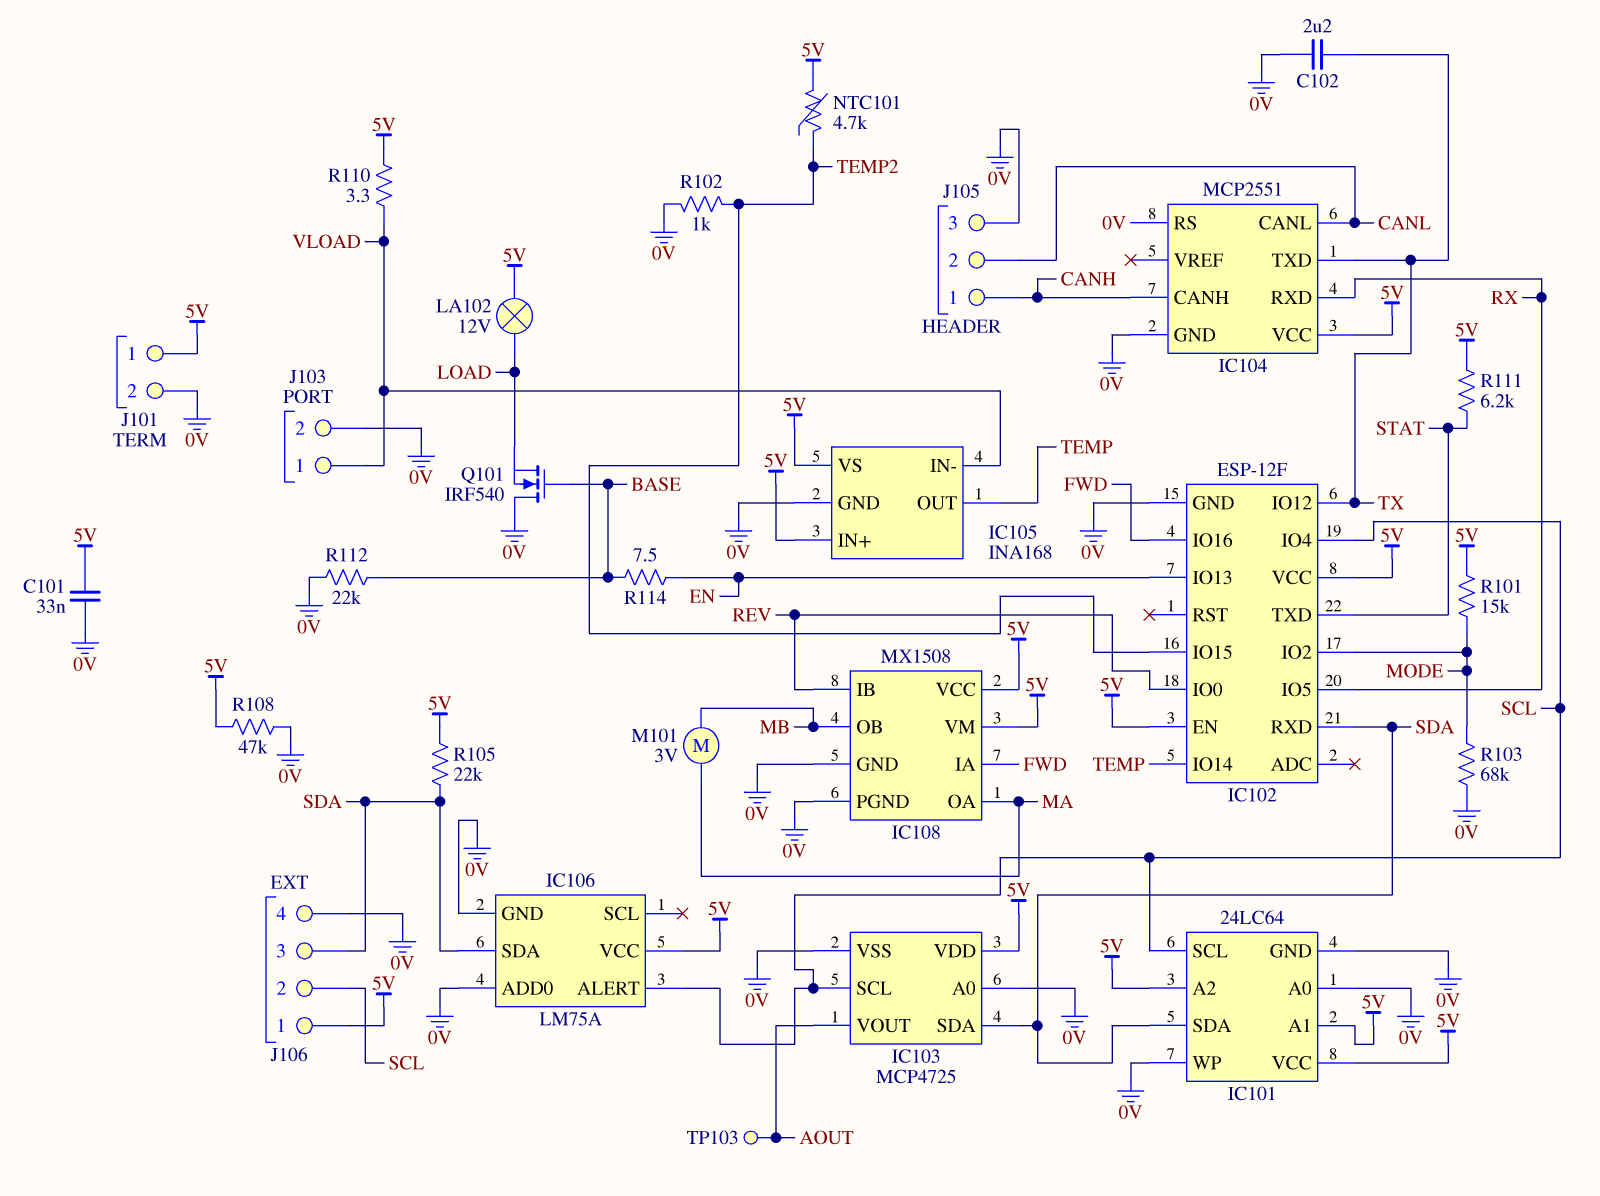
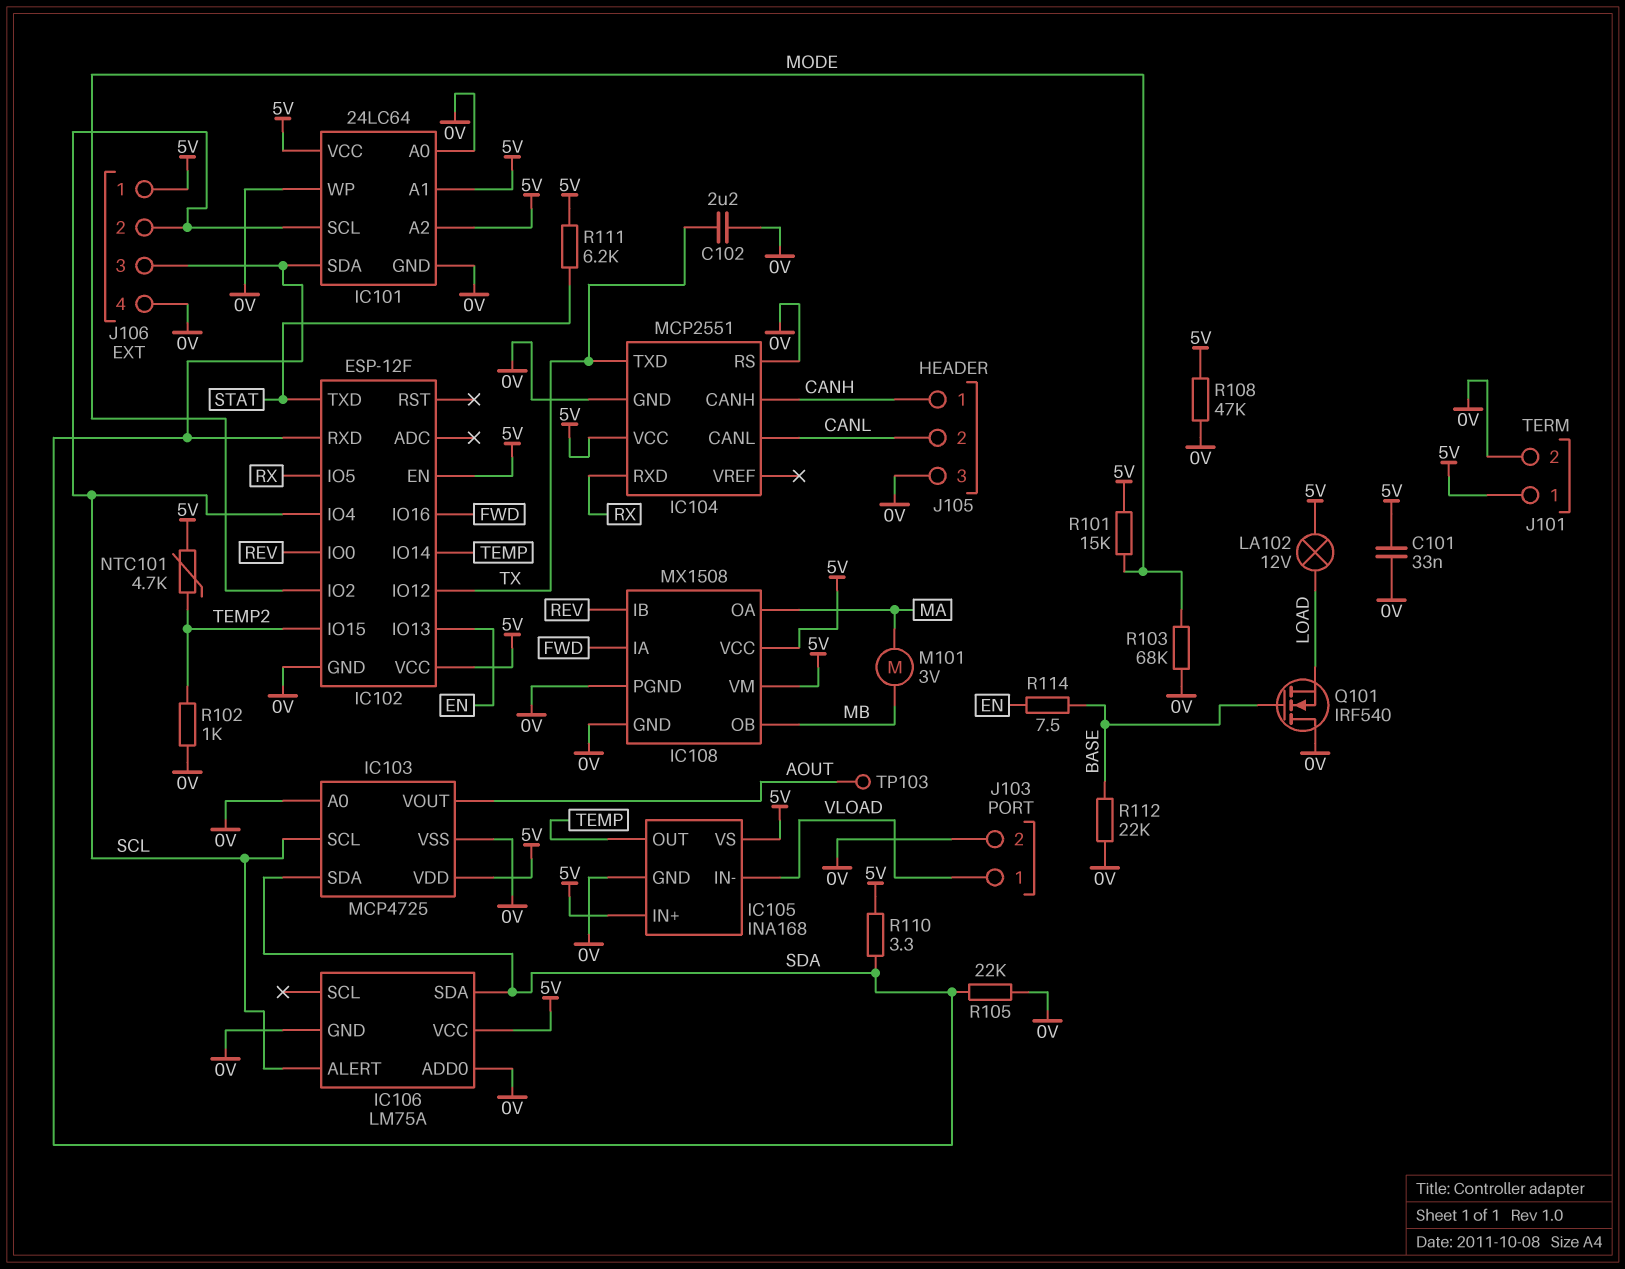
R105: 22k (5V, SDA) -> 22k (0V, SDA)
R110: 3.3 (5V, VLOAD) -> 3.3 (5V, SDA)

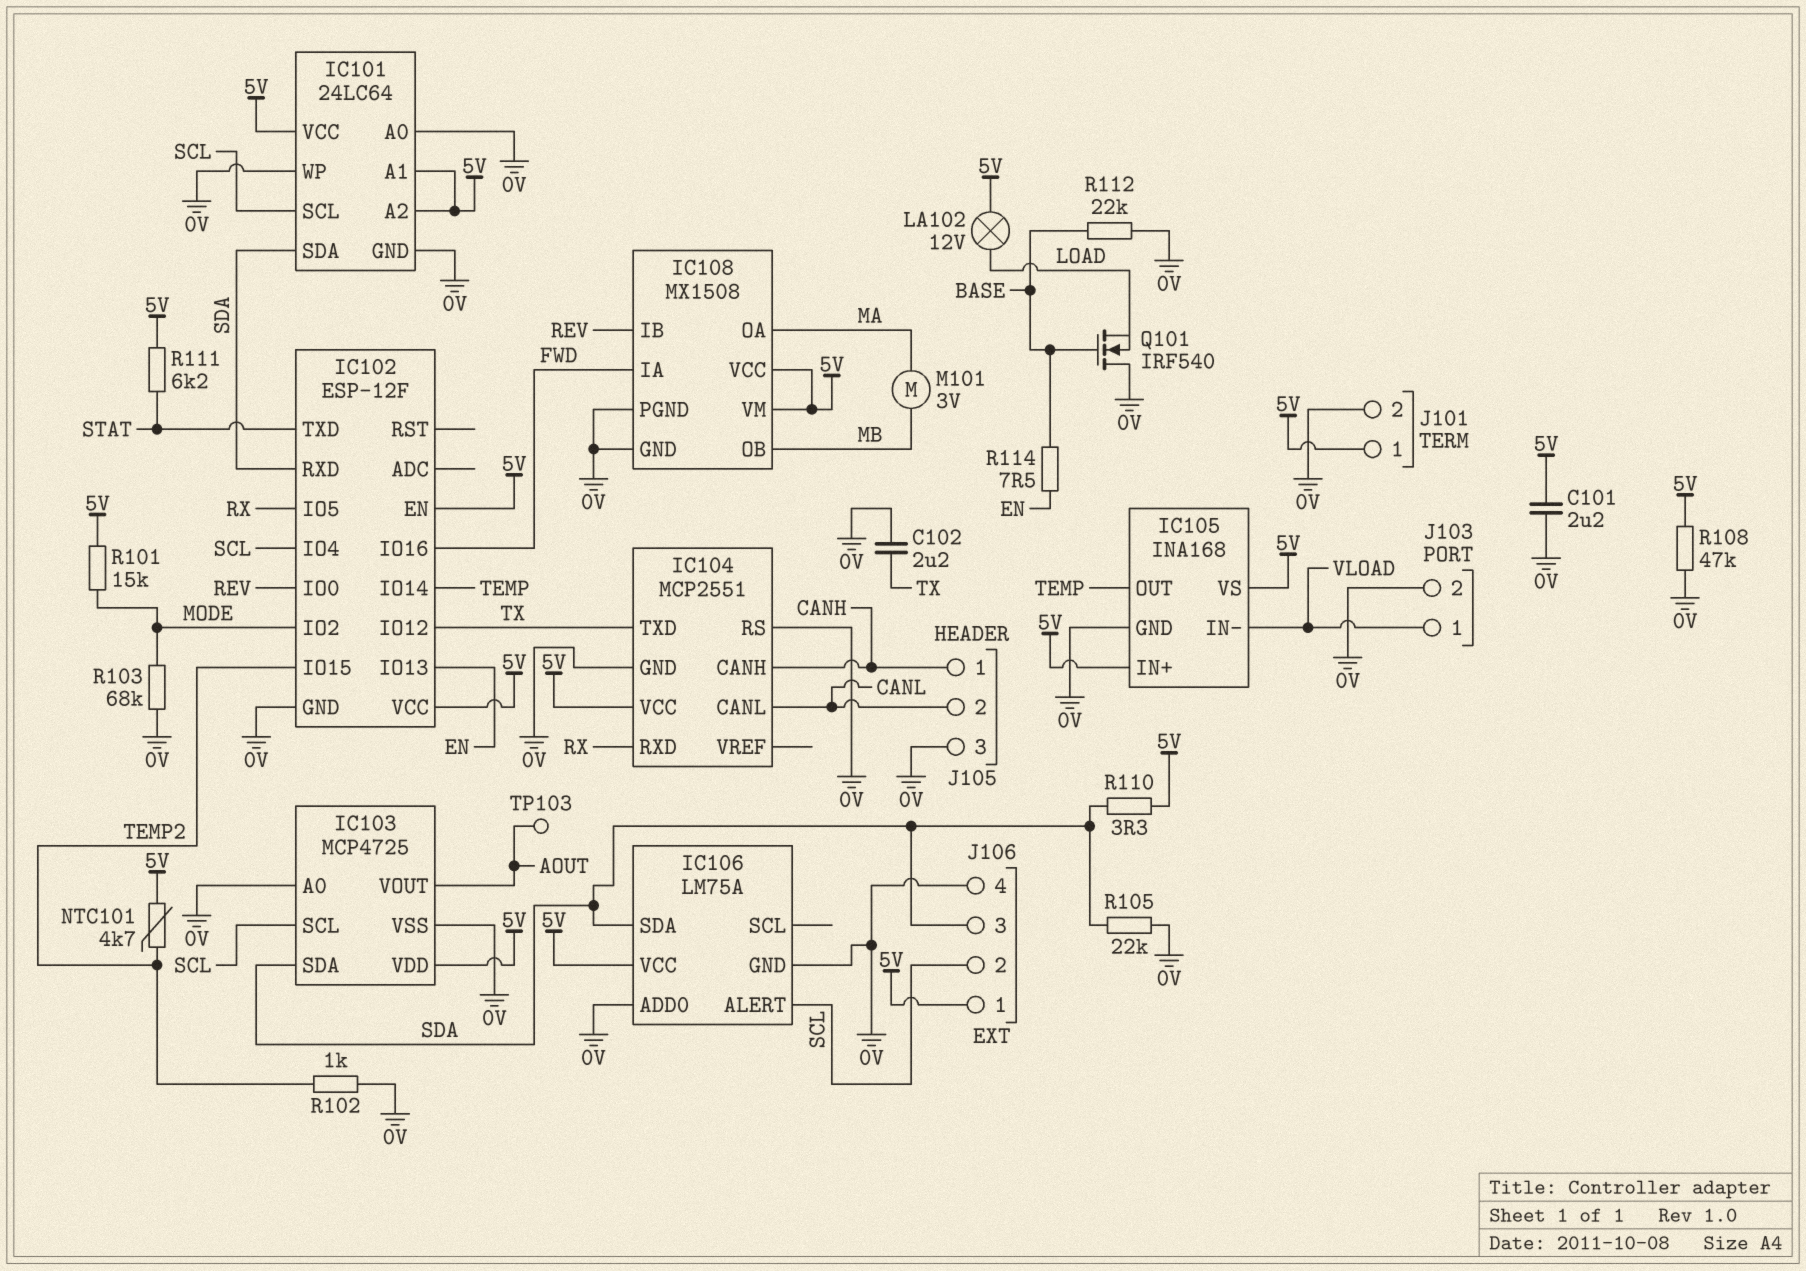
C101: 33nF (0V, 5V) -> 2.2uF (0V, 5V)

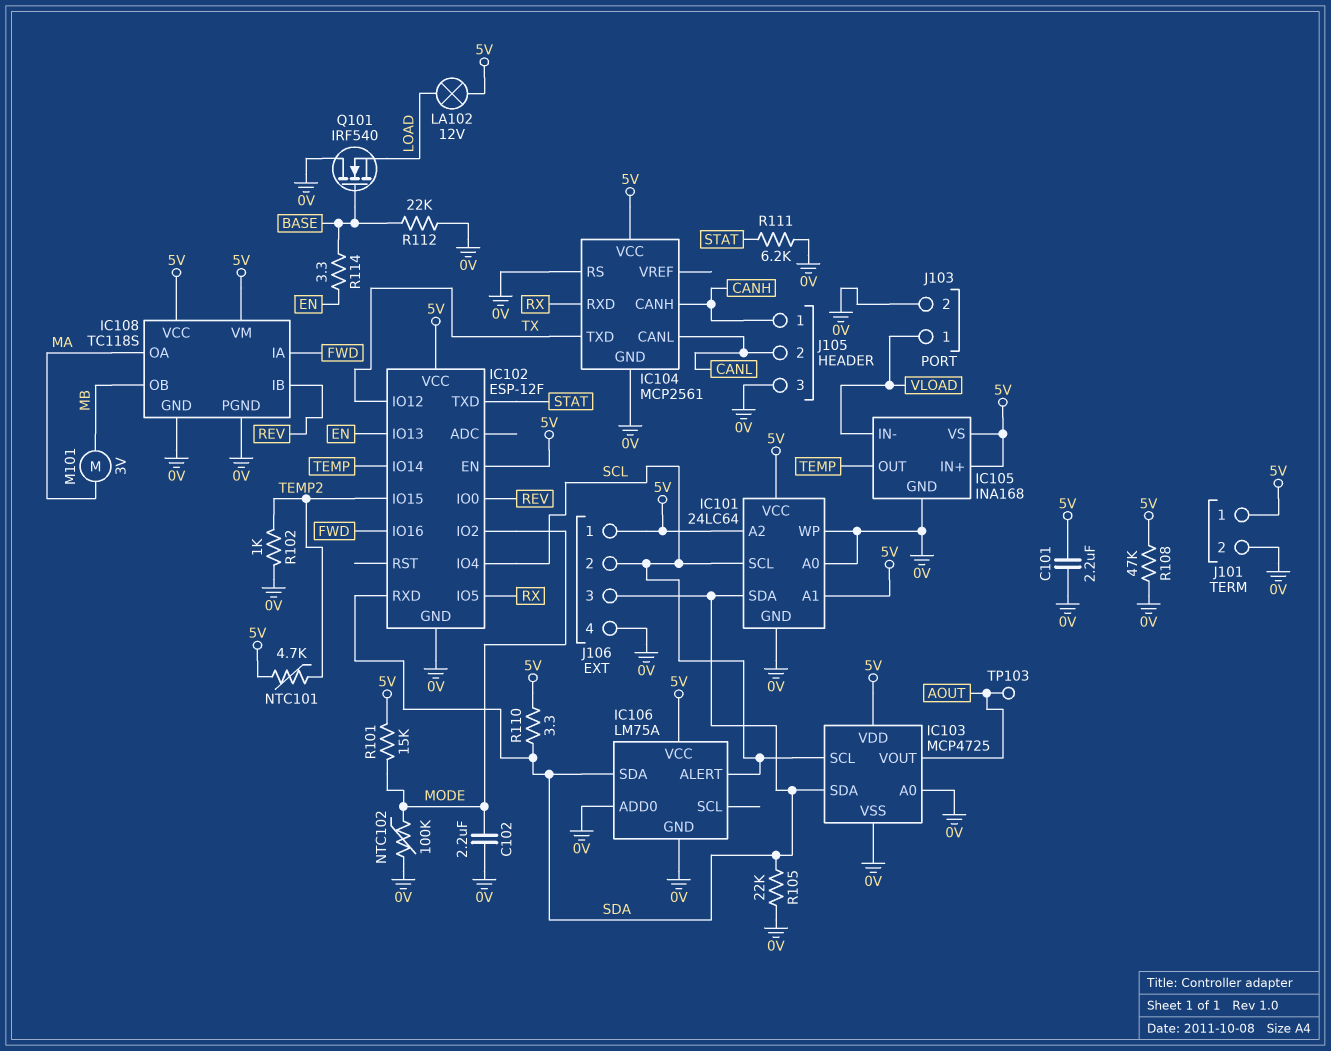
C102: 2.2uF (0V, TX) -> 2.2uF (0V, MODE)
IC104: MCP2551 -> MCP2561
IC108: MX1508 -> TC118S
NTC102: none -> 100k (0V, MODE)
R103: 68k (0V, MODE) -> none
R111: 6.2k (5V, STAT) -> 6.2k (0V, STAT)
R114: 7.5 (BASE, EN) -> 3.3 (BASE, EN)

